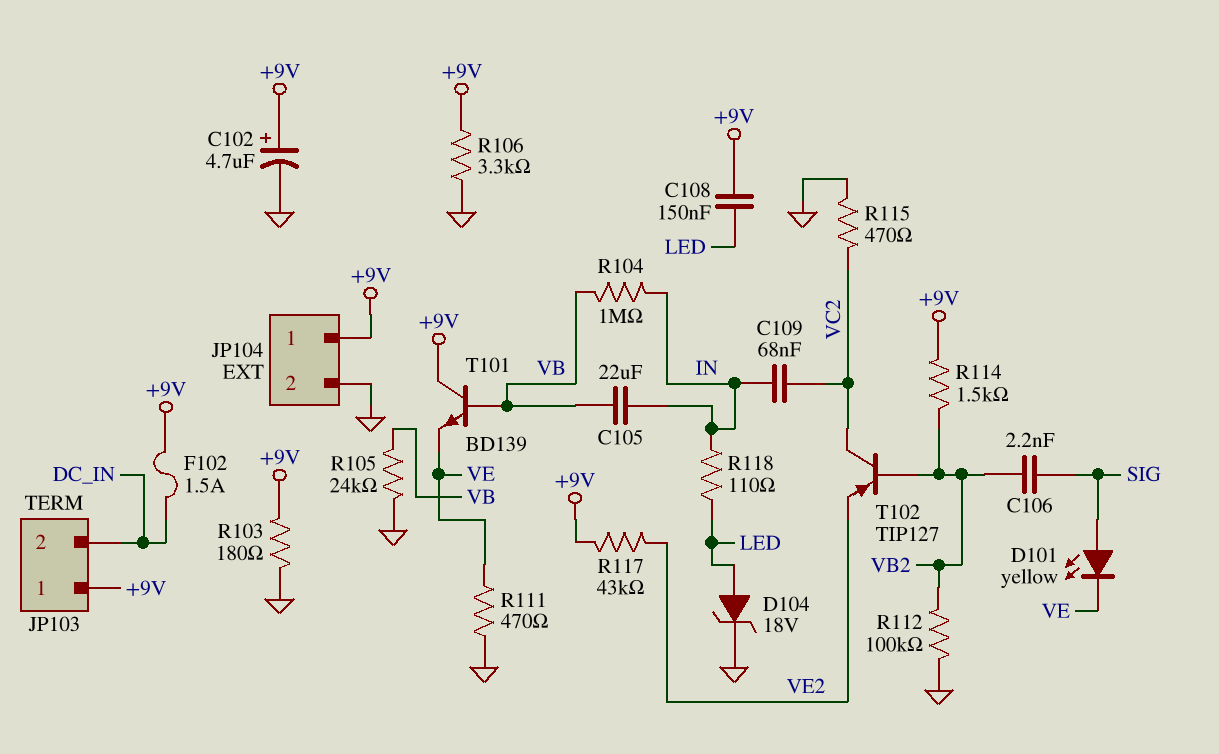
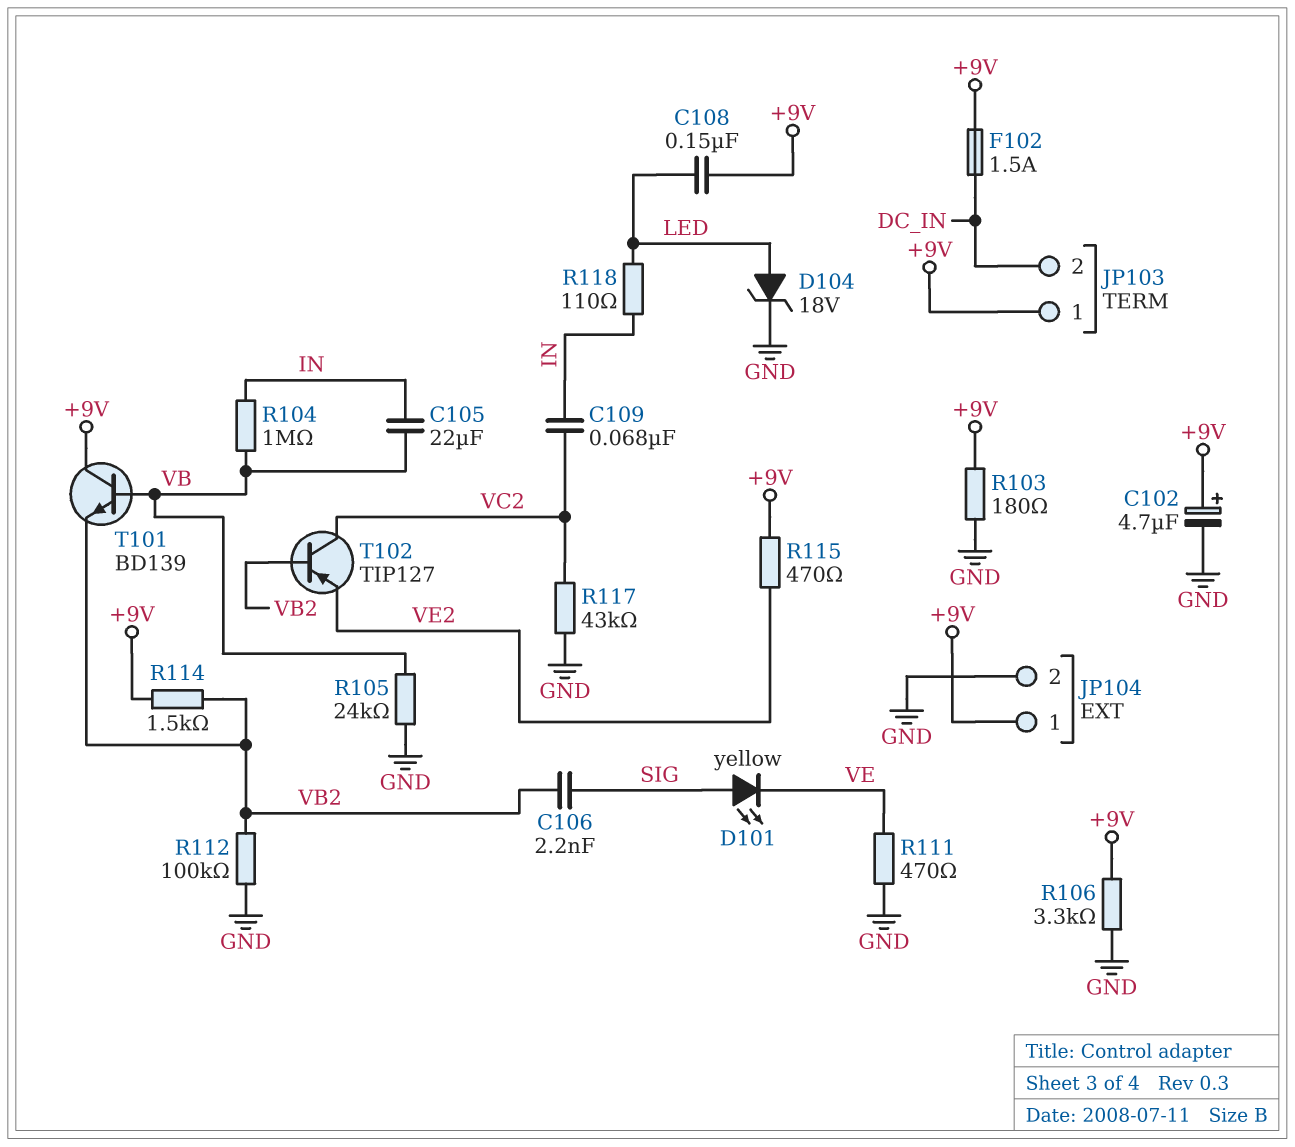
R115: 470 (GND, VC2) -> 470 (+9V, VE2)
R117: 43k (+9V, VE2) -> 43k (GND, VC2)
T101: NPN BD139 (B VB, C +9V, E VE) -> NPN BD139 (B VB, C +9V, E VB2)

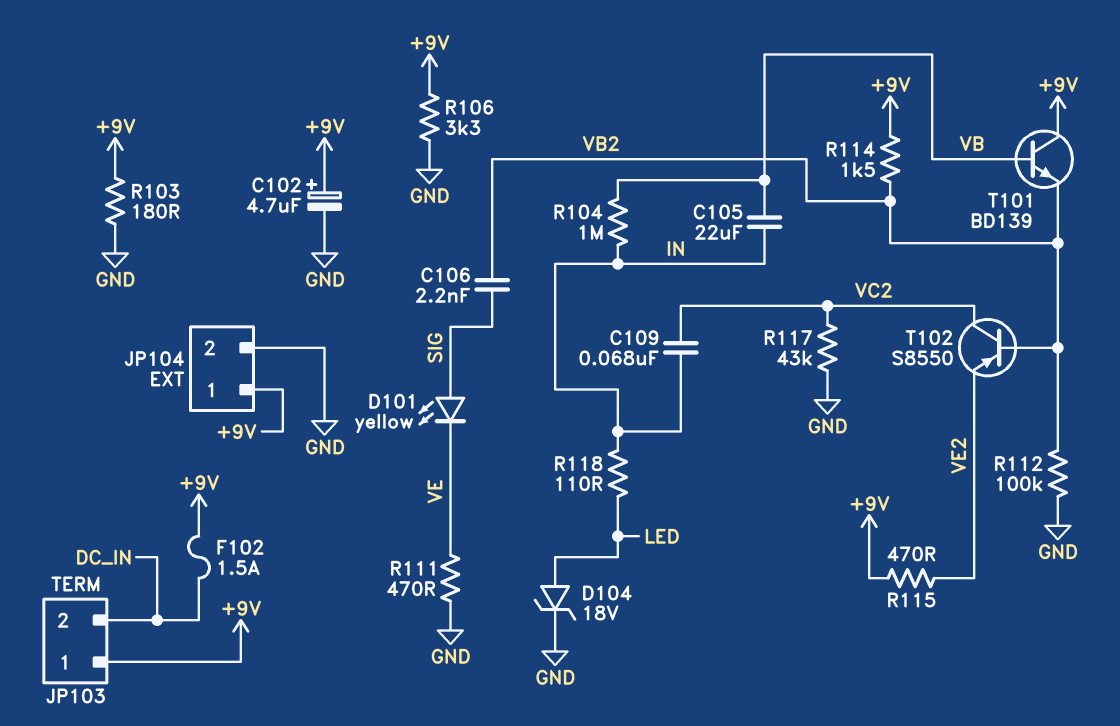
C108: 150nF (+9V, LED) -> none
R105: 24k (GND, VB) -> none
T102: PNP TIP127 (B VB2, C VC2, E VE2) -> PNP S8550 (B VB2, C VC2, E VE2)

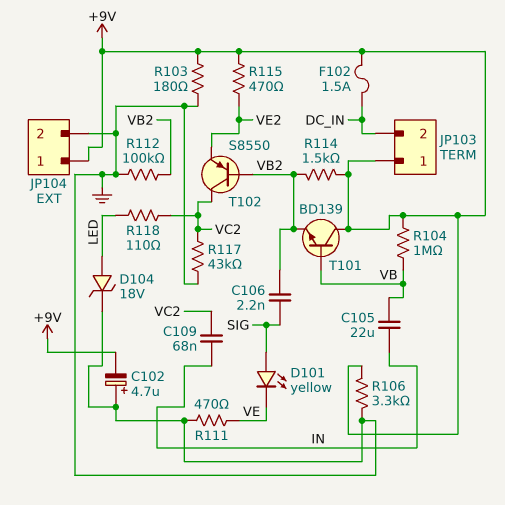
C102: 4.7uF (plus +9V, minus GND) -> 4.7uF (plus GND, minus +9V)
R104: 1M (IN, VB) -> 1M (+9V, VB)
R118: 110 (IN, LED) -> 110 (LED, VC2)

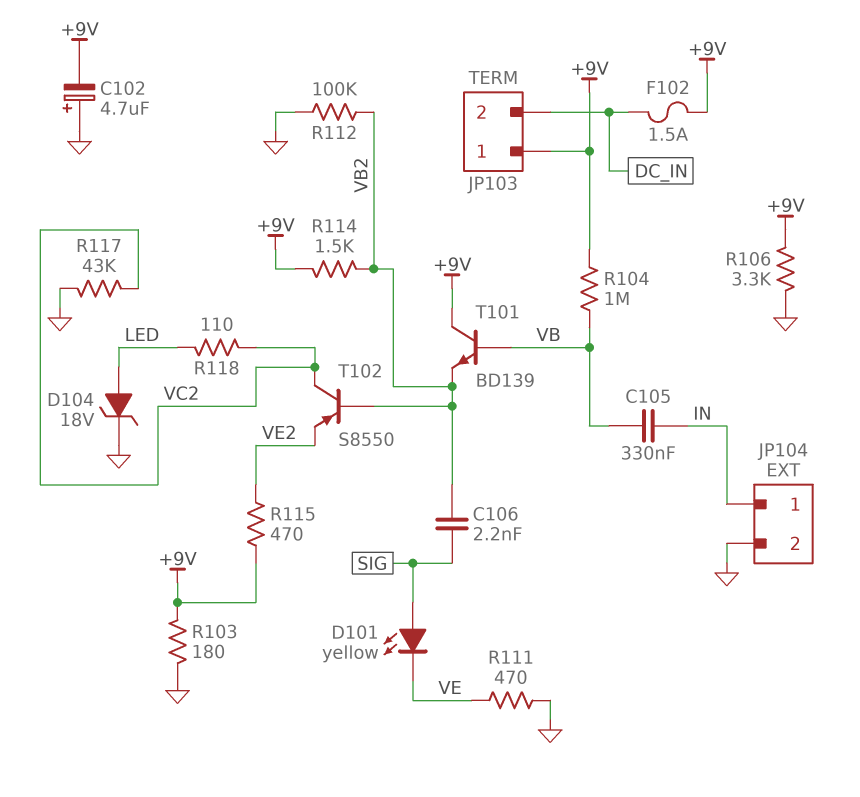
C105: 22uF (IN, VB) -> 330nF (IN, VB)
C109: 68nF (IN, VC2) -> none
JP104 pin 1: +9V -> IN

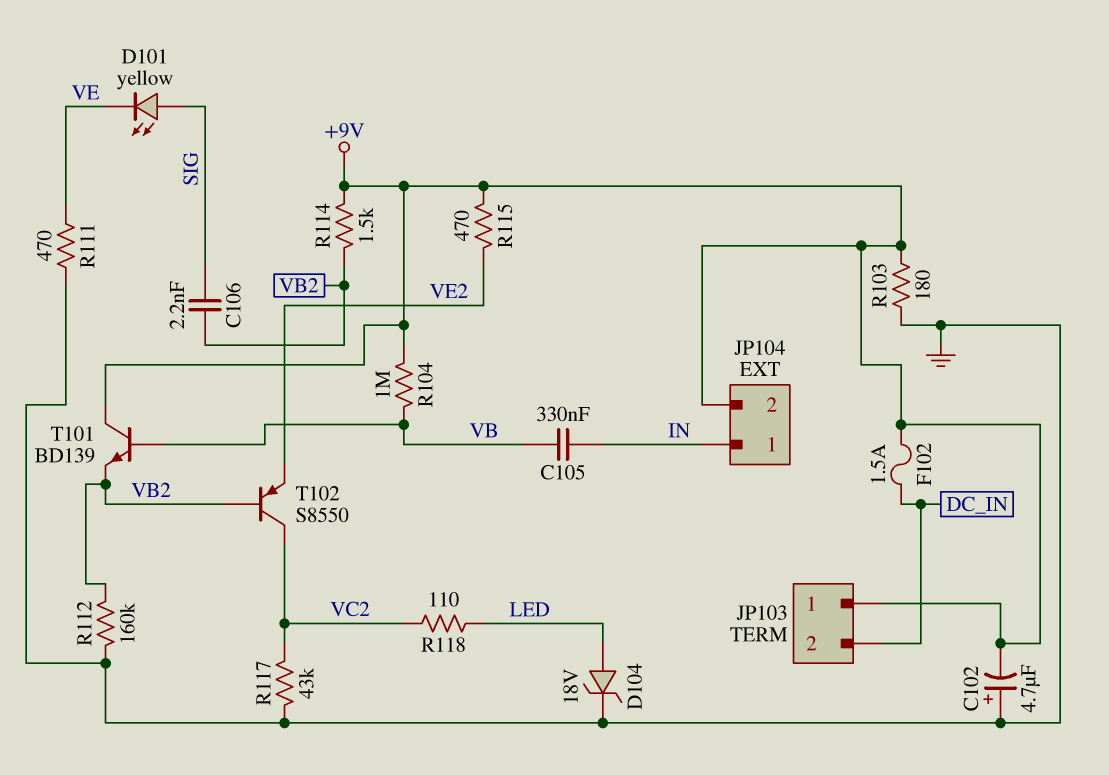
JP104 pin 2: GND -> +9V
R106: 3.3k (+9V, GND) -> none
R112: 100k (GND, VB2) -> 160k (GND, VB2)

